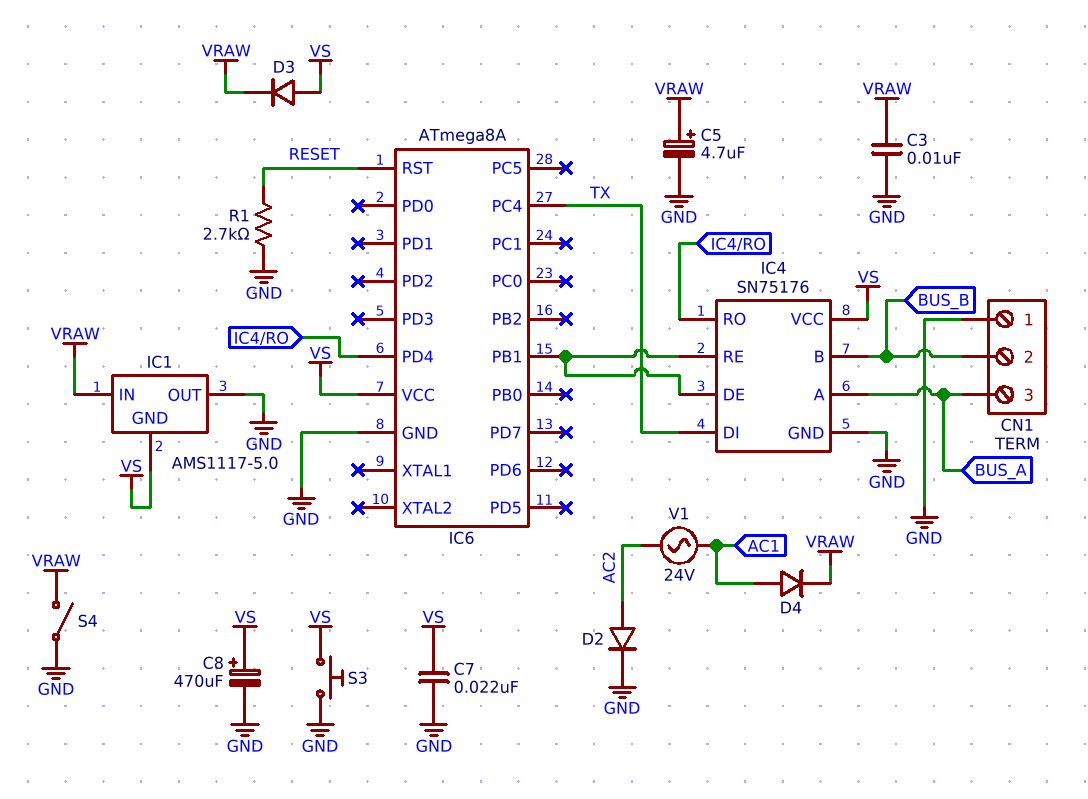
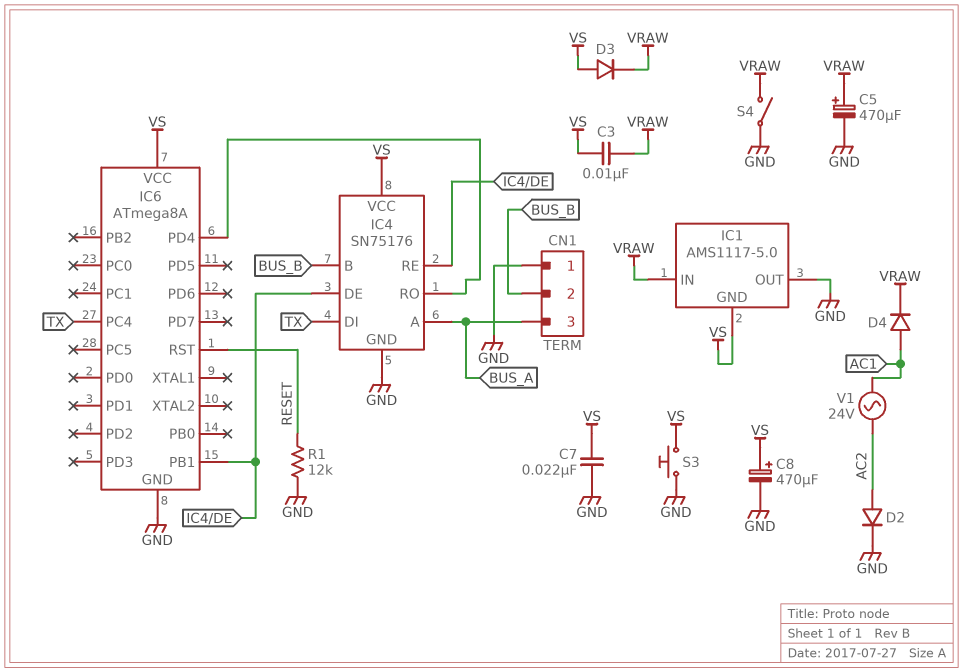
C3: 10nF (GND, VRAW) -> 10nF (VRAW, VS)
C5: 4.7uF (plus VRAW, minus GND) -> 470uF (plus VRAW, minus GND)
R1: 2.7k (GND, RESET) -> 12k (GND, RESET)

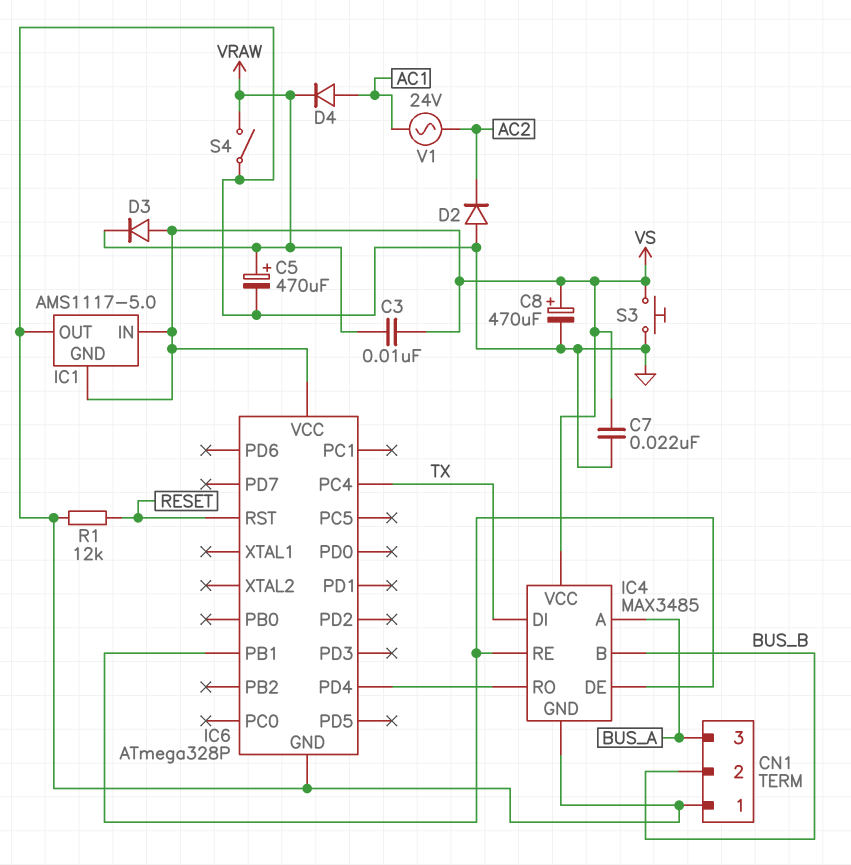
D2: diode (A AC2, K GND) -> diode (A GND, K AC2)
IC1 pin IN: VRAW -> VS
IC4: SN75176 -> MAX3485
IC6: ATmega8A -> ATmega328P

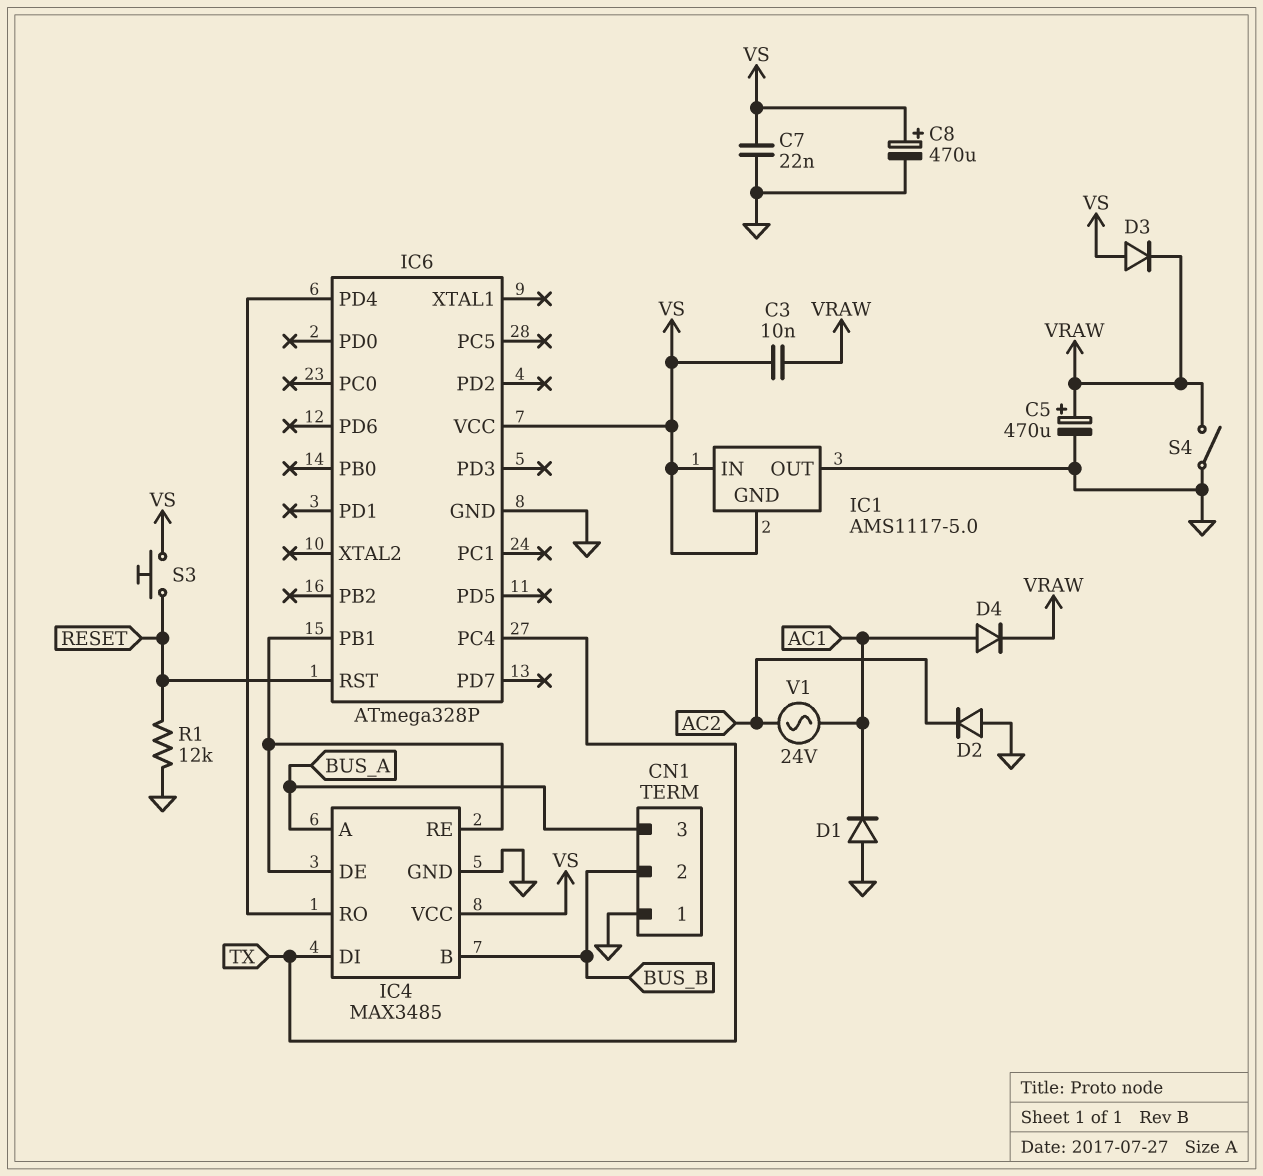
D1: none -> diode (A GND, K AC1)
S3: button (GND, VS) -> button (RESET, VS)

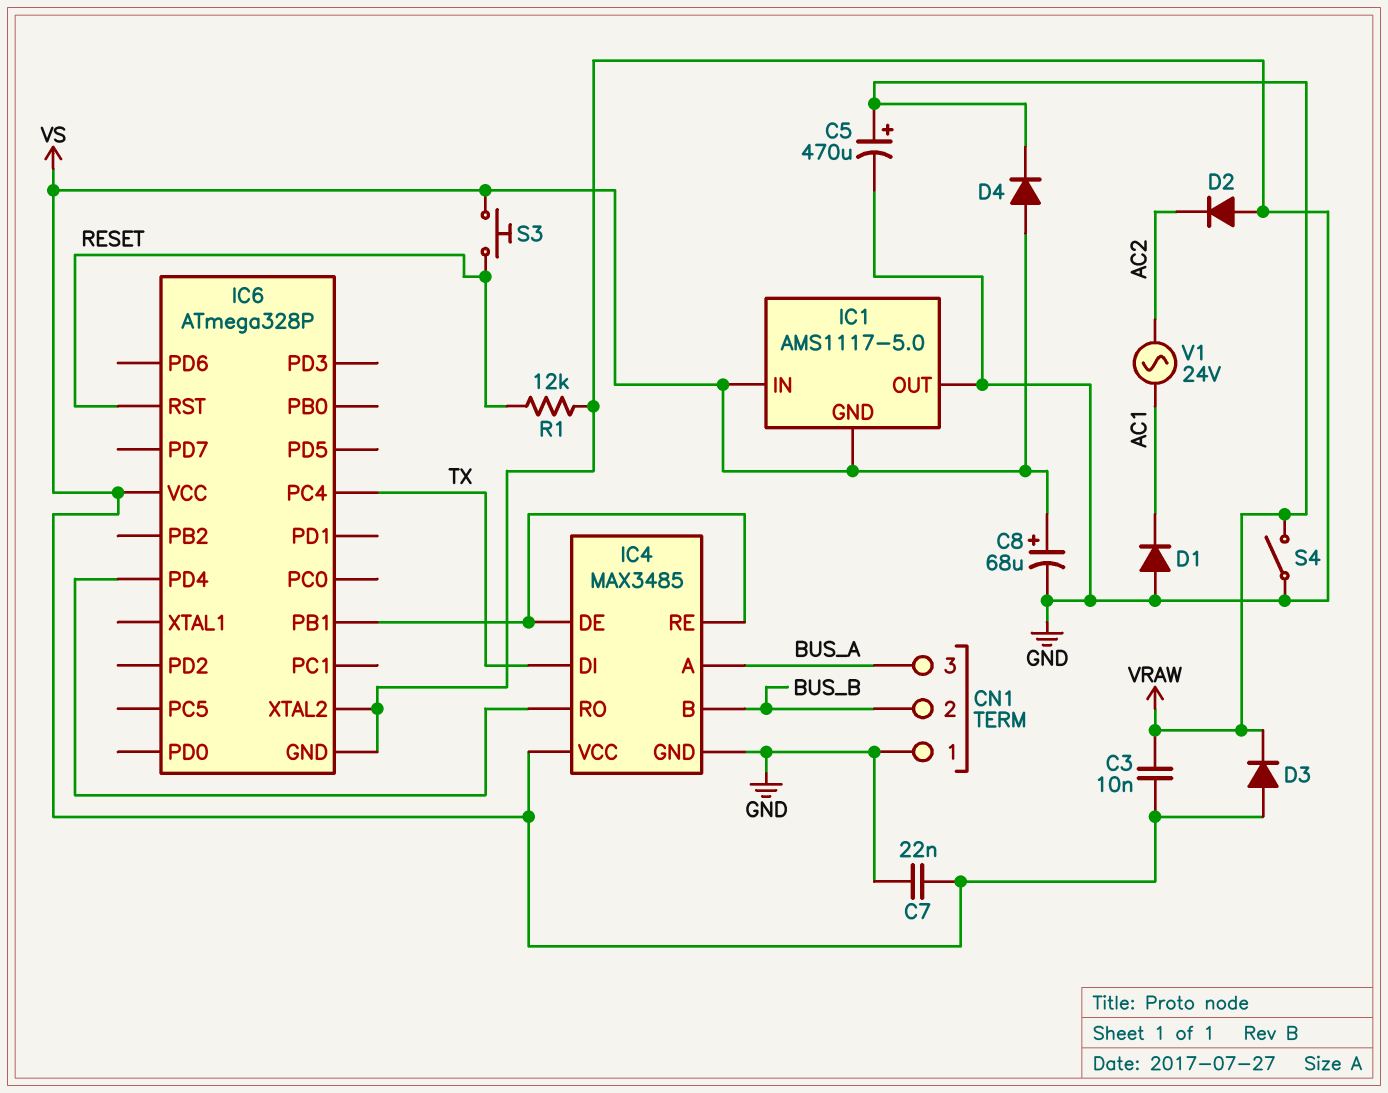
C8: 470uF (plus VS, minus GND) -> 68uF (plus VS, minus GND)
D4: diode (A AC1, K VRAW) -> diode (A VS, K VRAW)
IC6 pin XTAL2: none -> GND

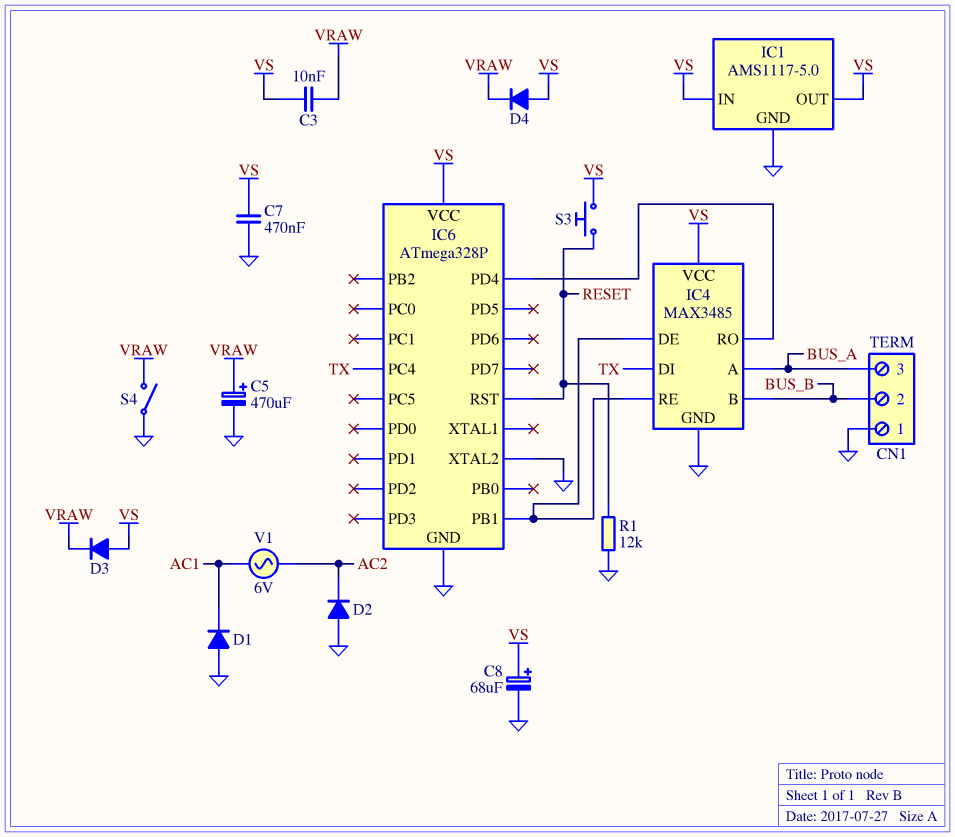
C7: 22nF (GND, VS) -> 470nF (GND, VS)
IC1 pin GND: VS -> GND
IC1 pin OUT: GND -> VS
V1: AC 24V (AC1, AC2) -> AC 6V (AC1, AC2)

